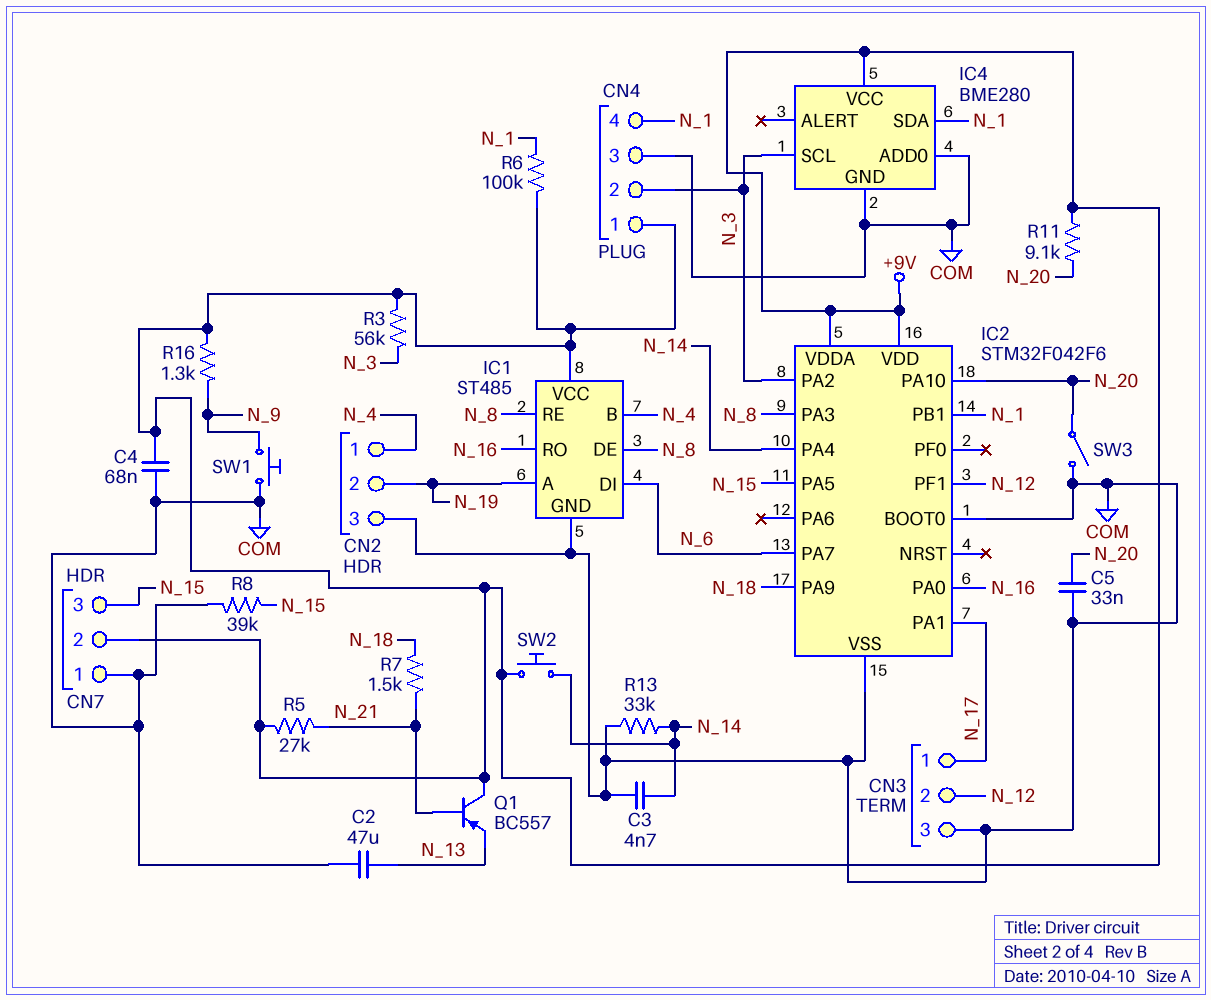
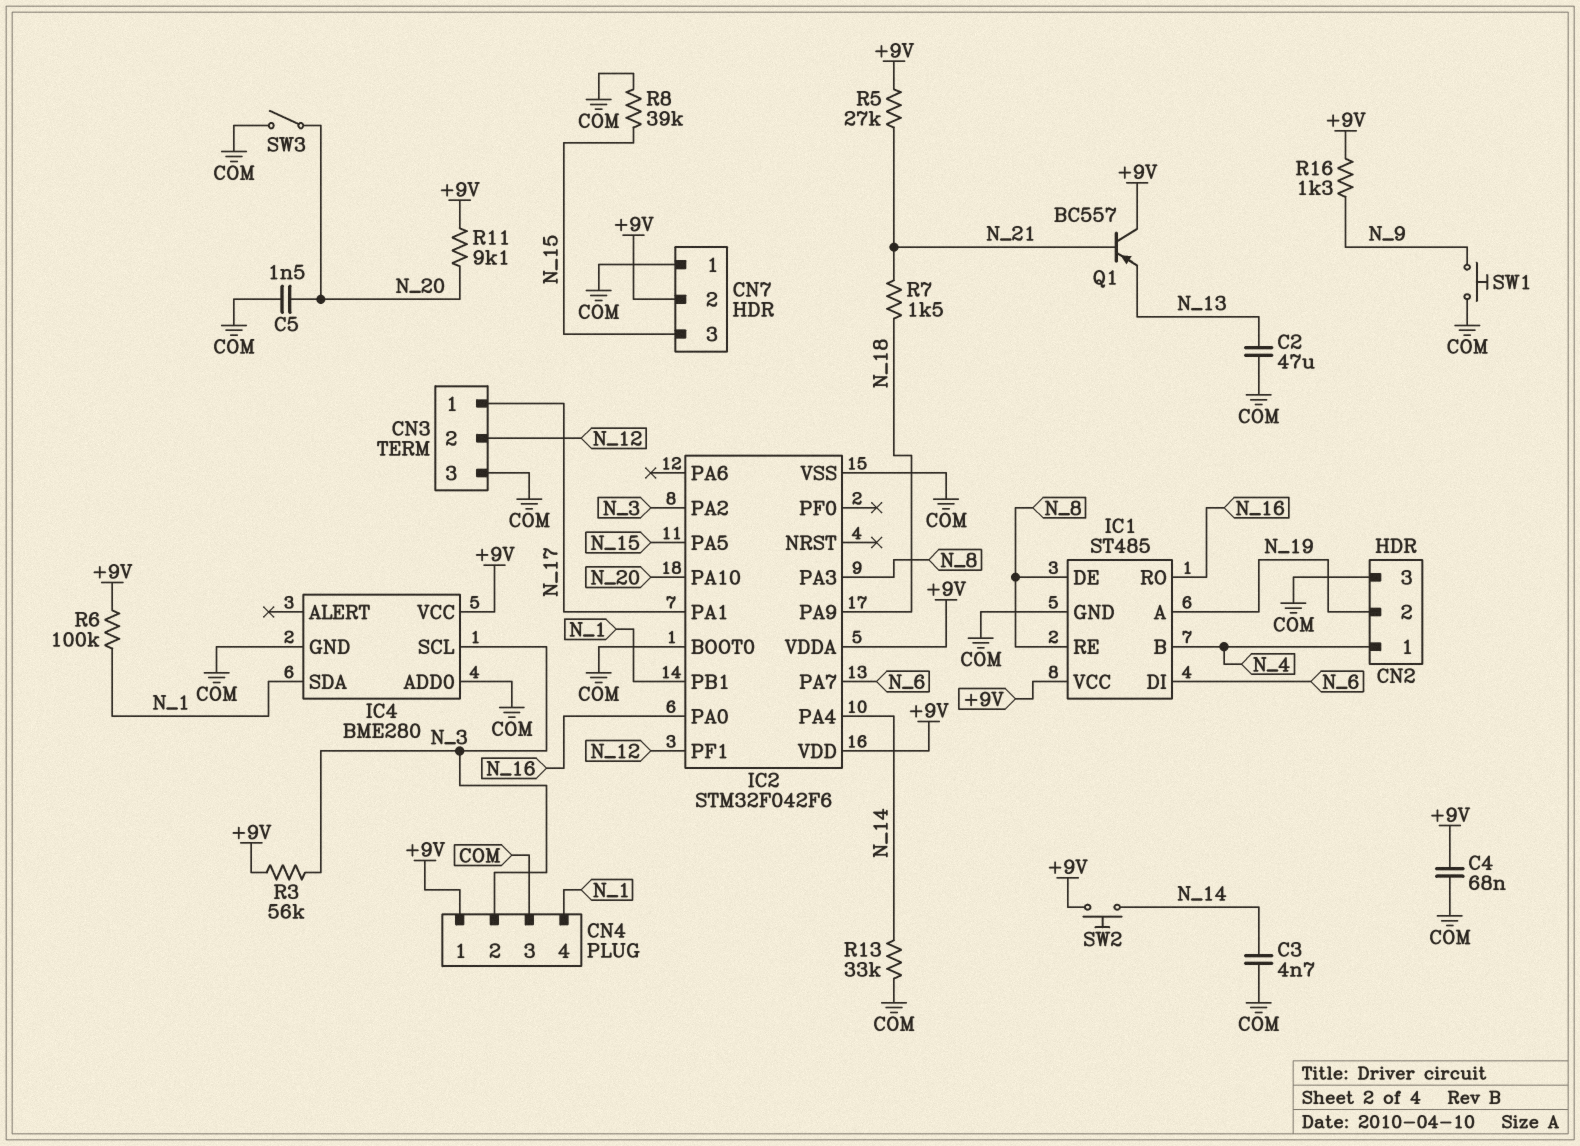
C5: 33nF (COM, N_20) -> 1.5nF (COM, N_20)

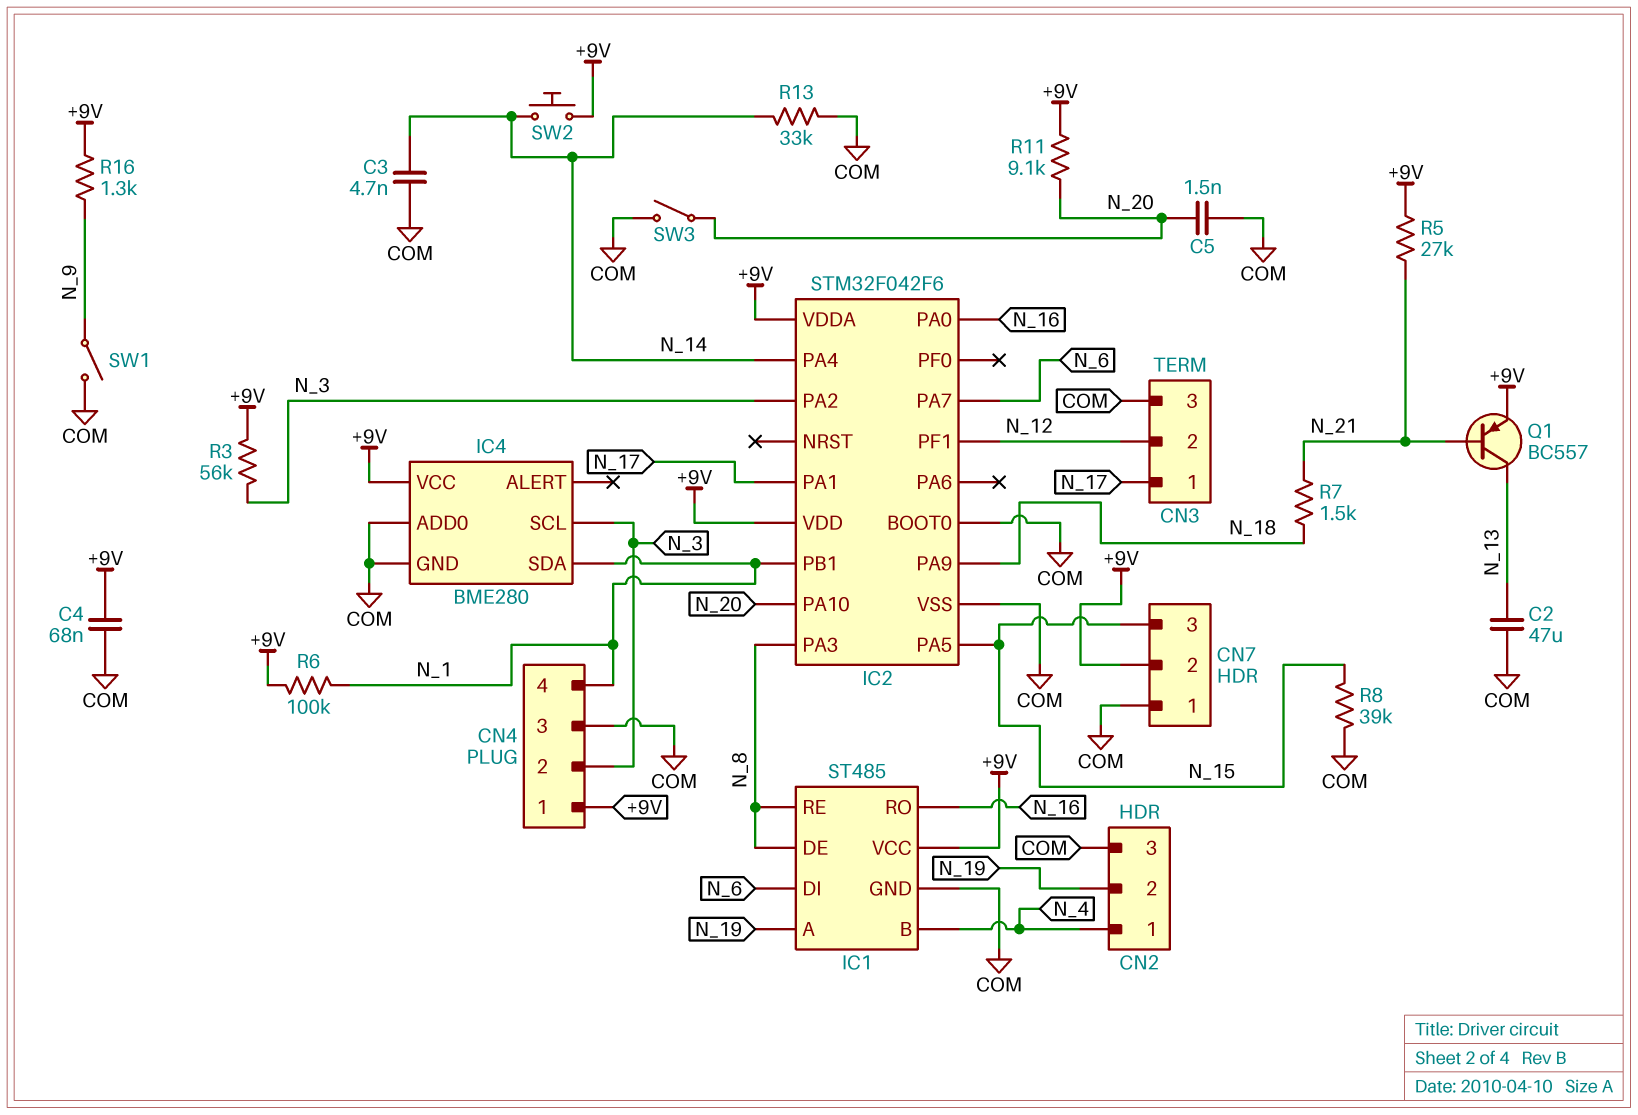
Q1: PNP BC557 (B N_21, C +9V, E N_13) -> PNP BC557 (B N_21, C N_13, E +9V)
SW1: button (COM, N_9) -> switch (COM, N_9)

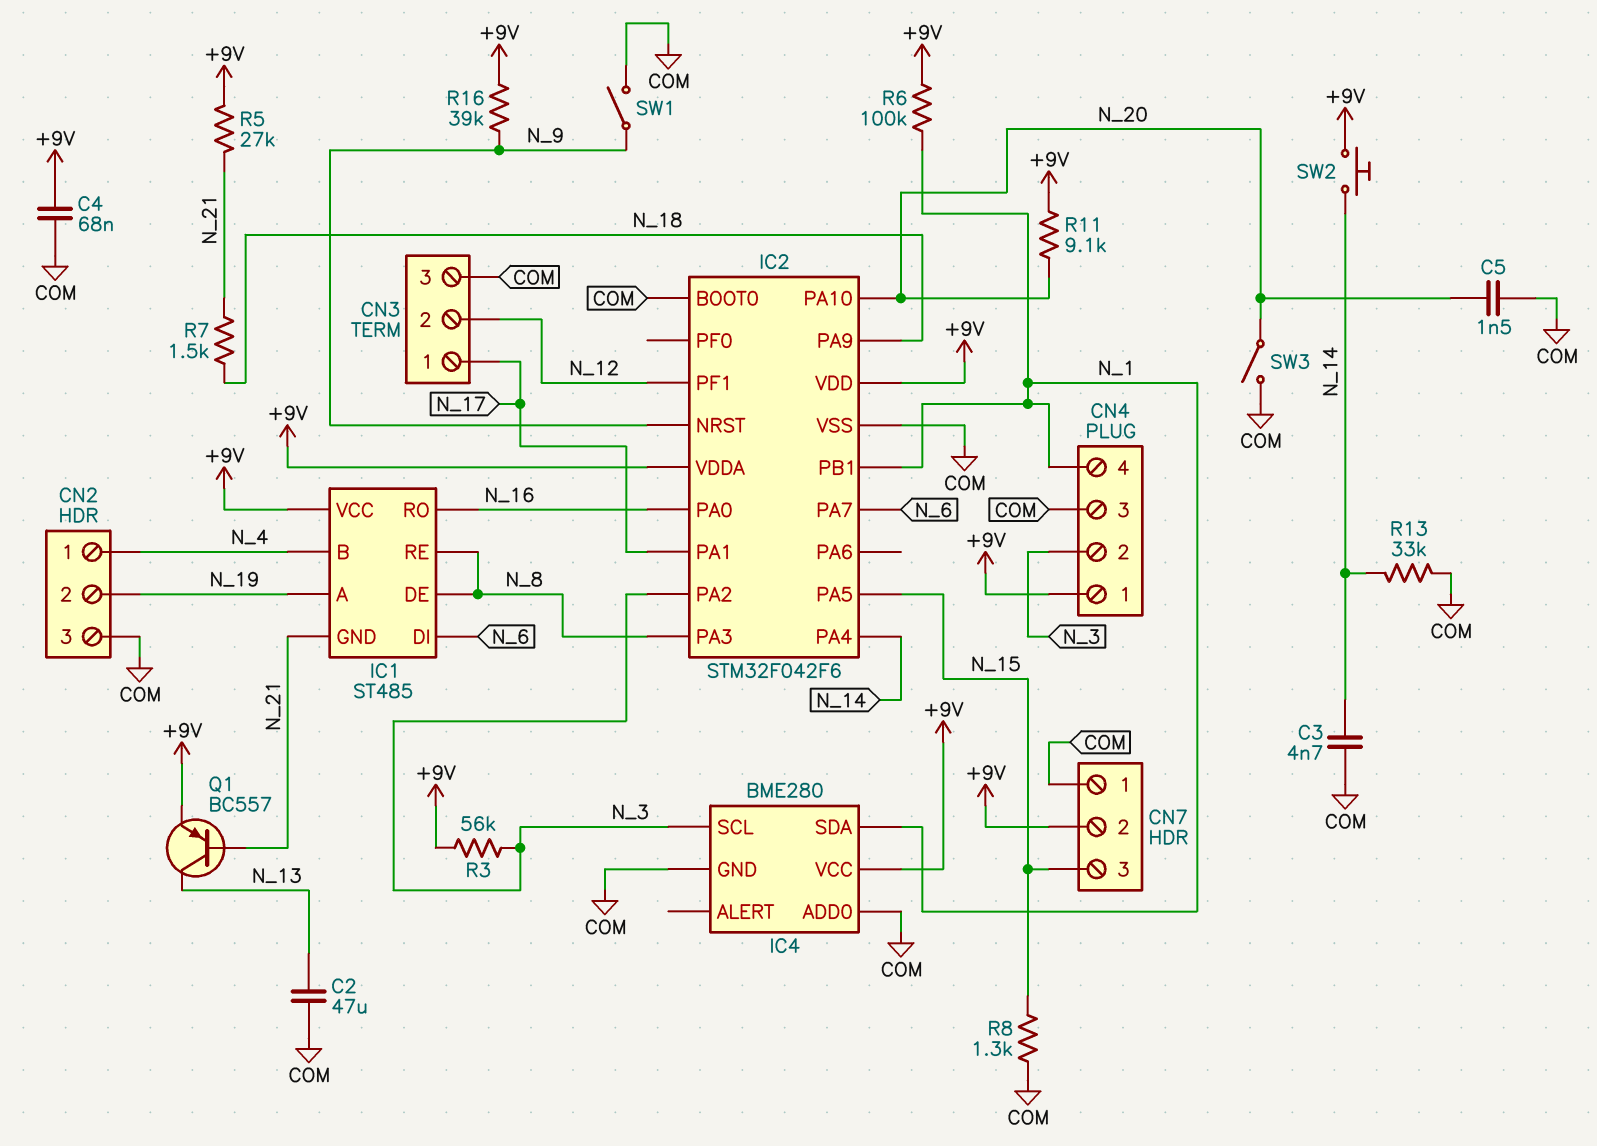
IC1 pin GND: COM -> N_21
IC2 pin NRST: none -> N_9
R8: 39k (COM, N_15) -> 1.3k (COM, N_15)
R16: 1.3k (+9V, N_9) -> 39k (+9V, N_9)

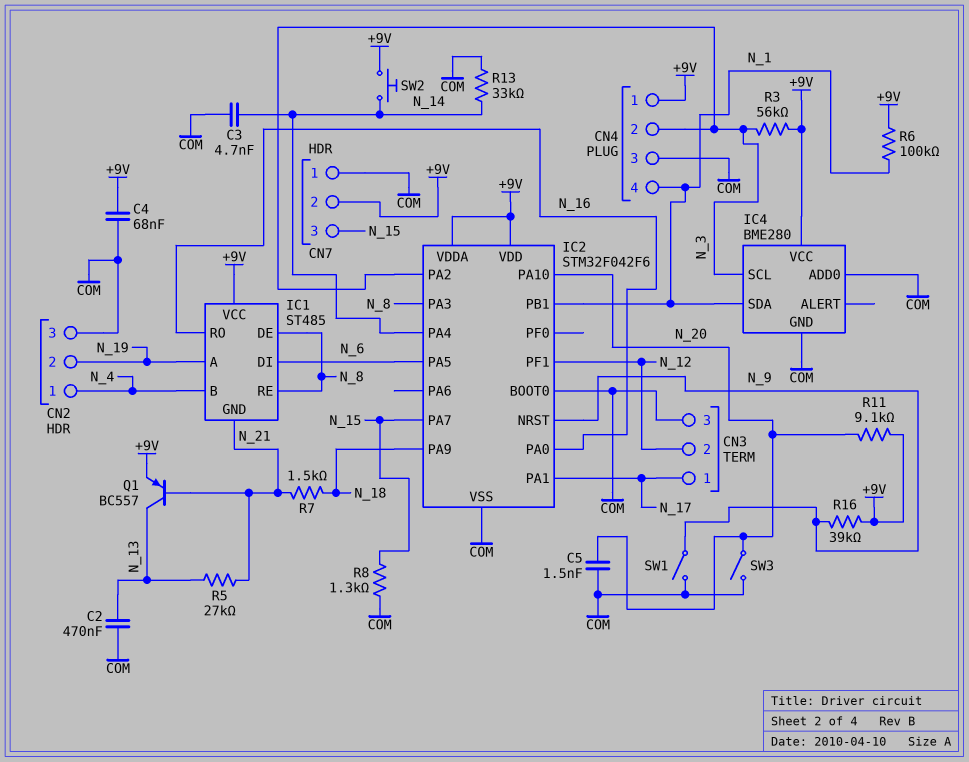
C2: 47uF (COM, N_13) -> 470nF (COM, N_13)
IC2 pin PA5: N_15 -> N_6
IC2 pin PA7: N_6 -> N_15
R5: 27k (+9V, N_21) -> 27k (N_13, N_21)

